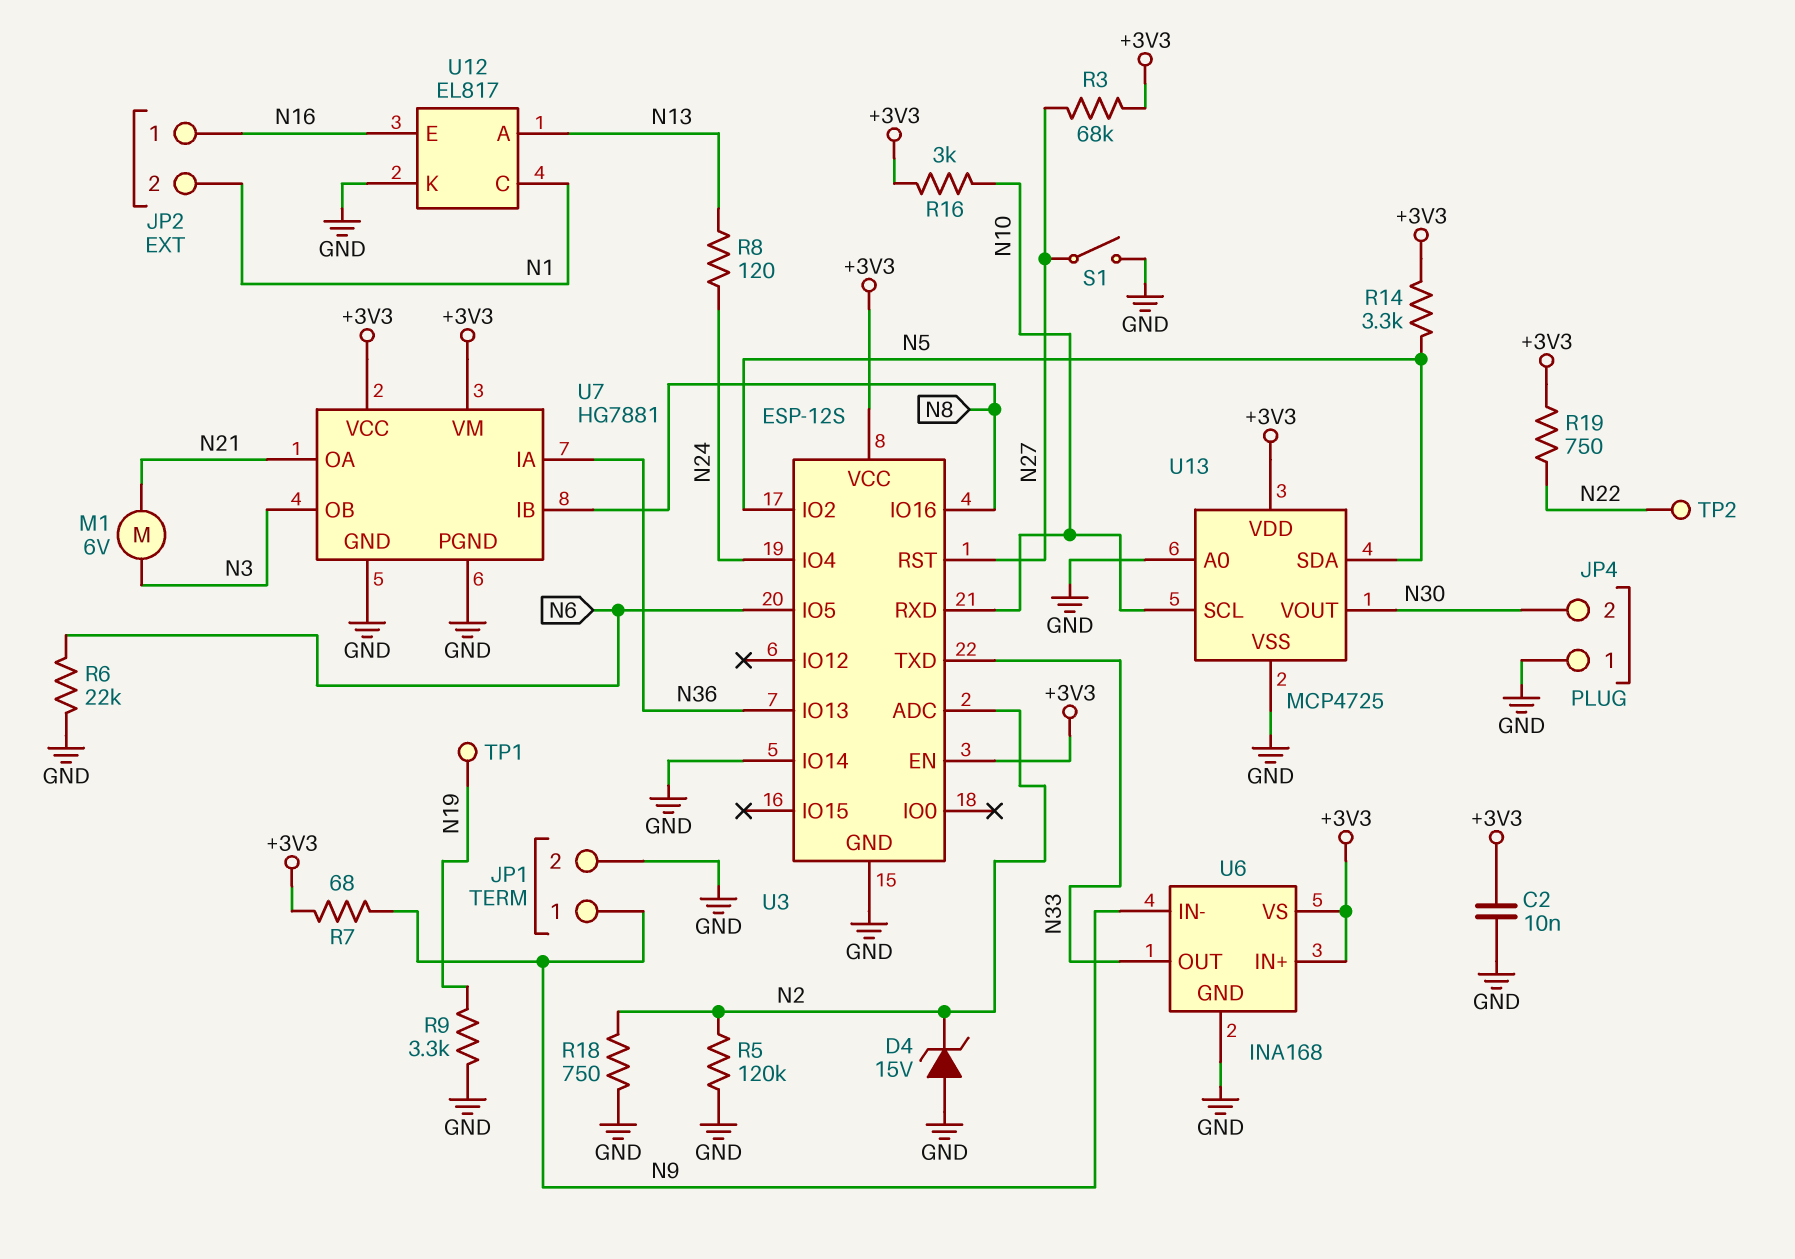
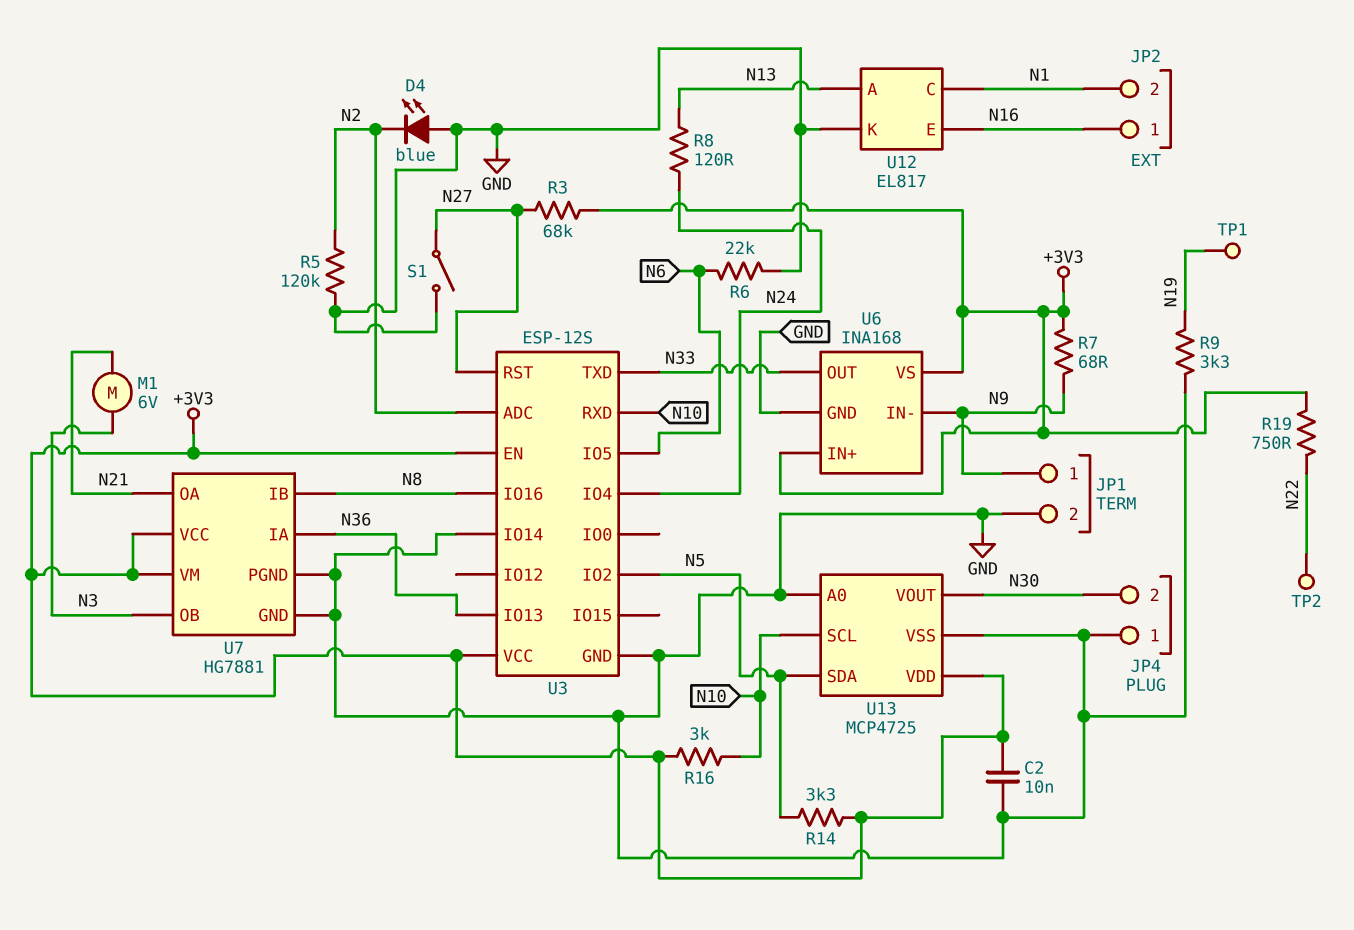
D4: zener 15V (A GND, K N2) -> LED blue (A GND, K N2)
R18: 750 (GND, N2) -> none

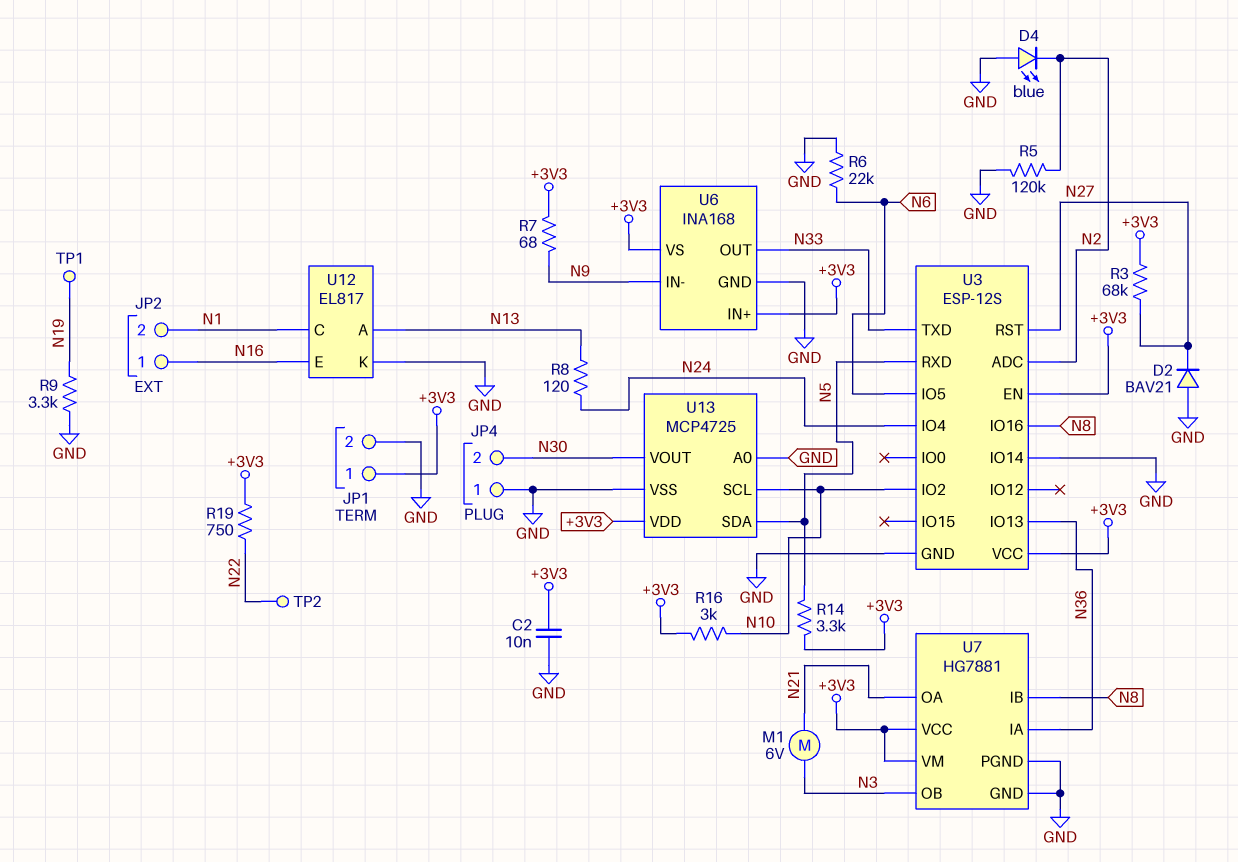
D2: none -> diode BAV21 (A GND, K N27)
JP1 pin 1: N9 -> +3V3
S1: switch (GND, N27) -> none
U3 pin IO2: N5 -> N10
U3 pin RXD: N10 -> N5

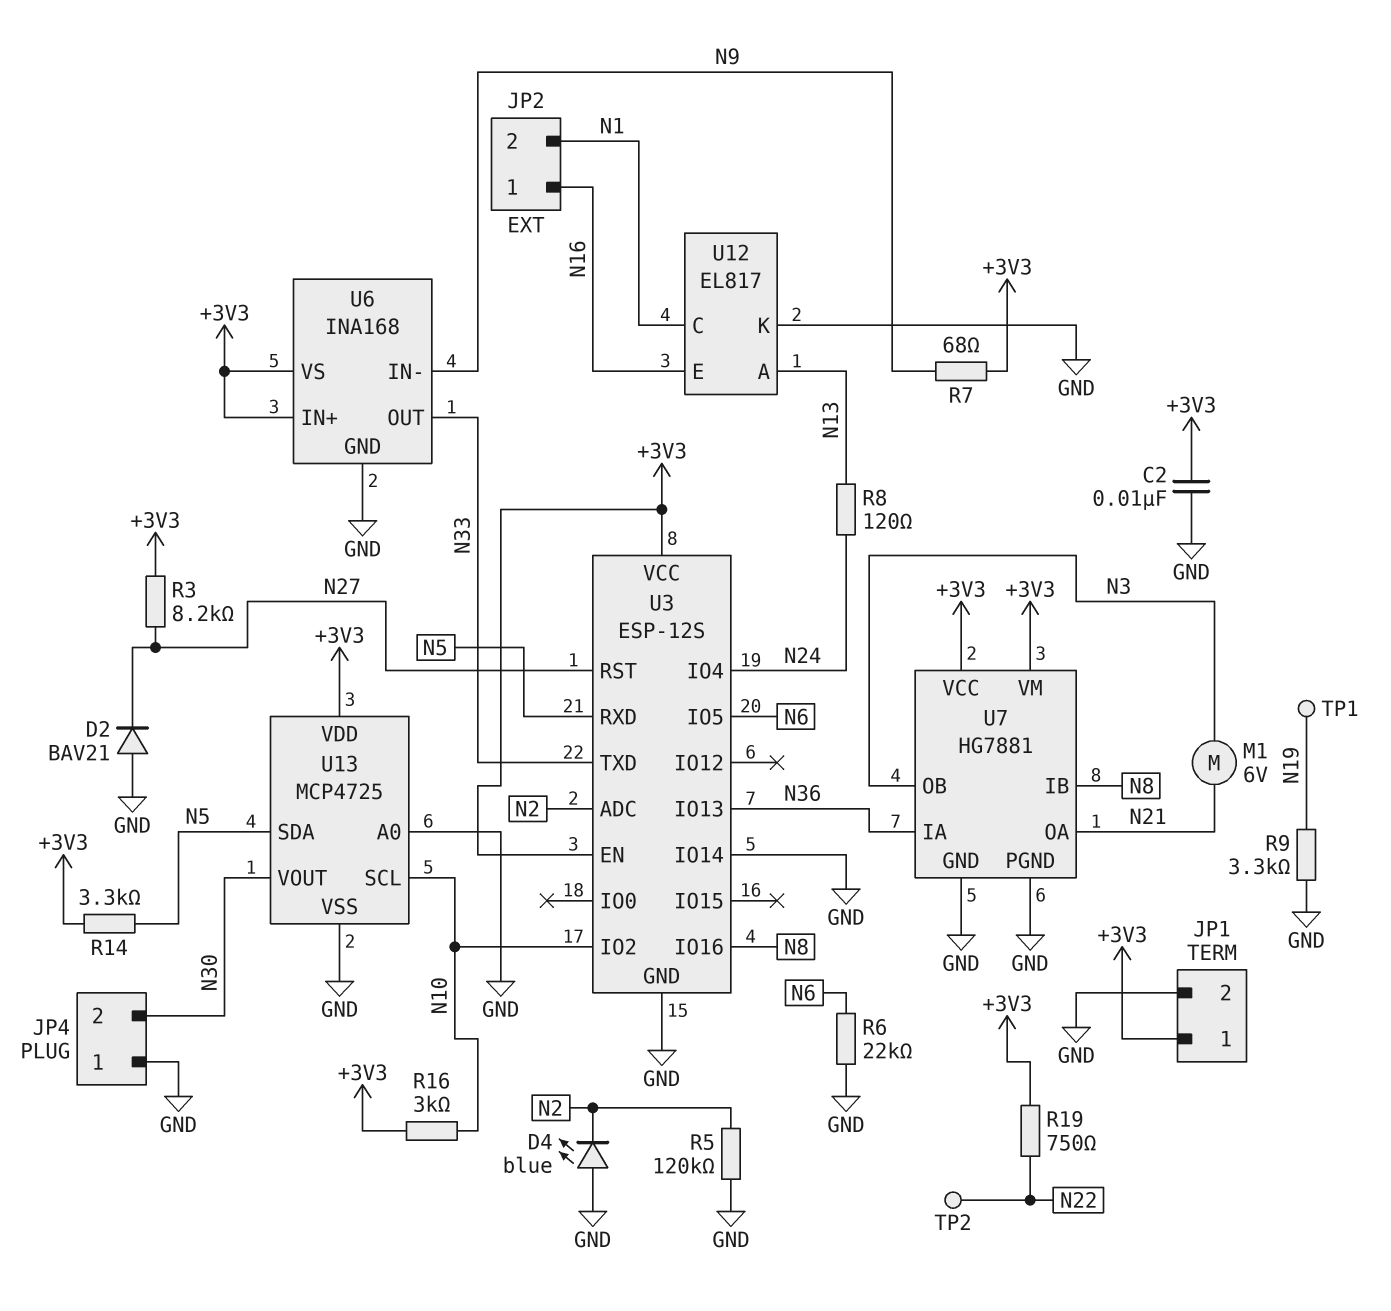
R3: 68k (+3V3, N27) -> 8.2k (+3V3, N27)

